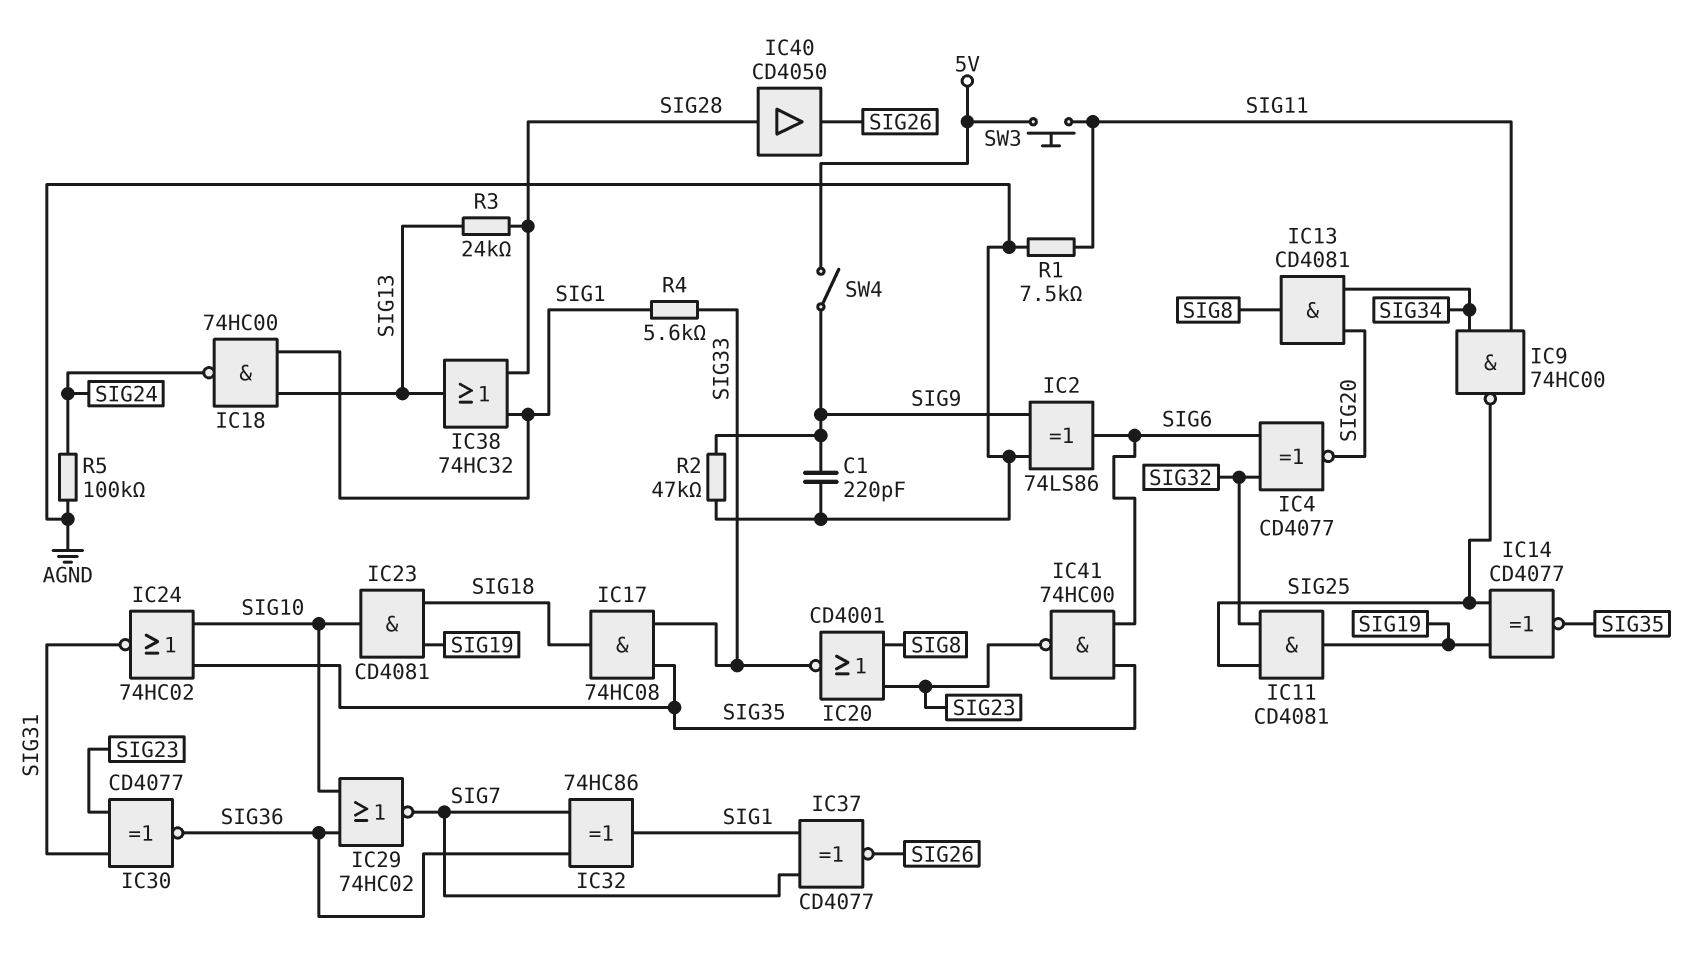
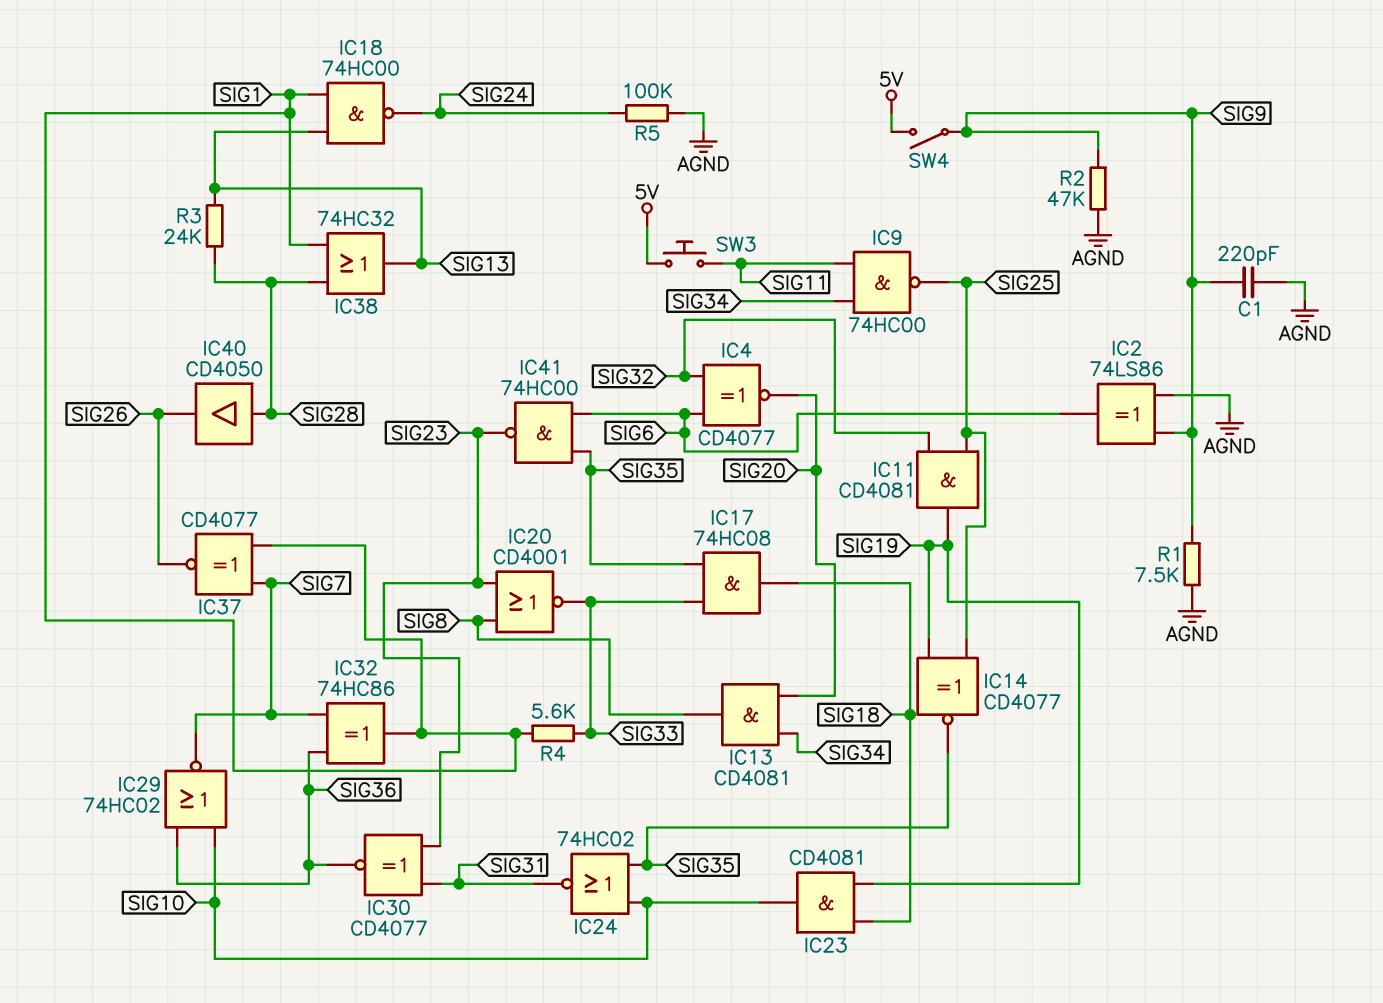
R1: 7.5k (AGND, SIG11) -> 7.5k (AGND, SIG9)

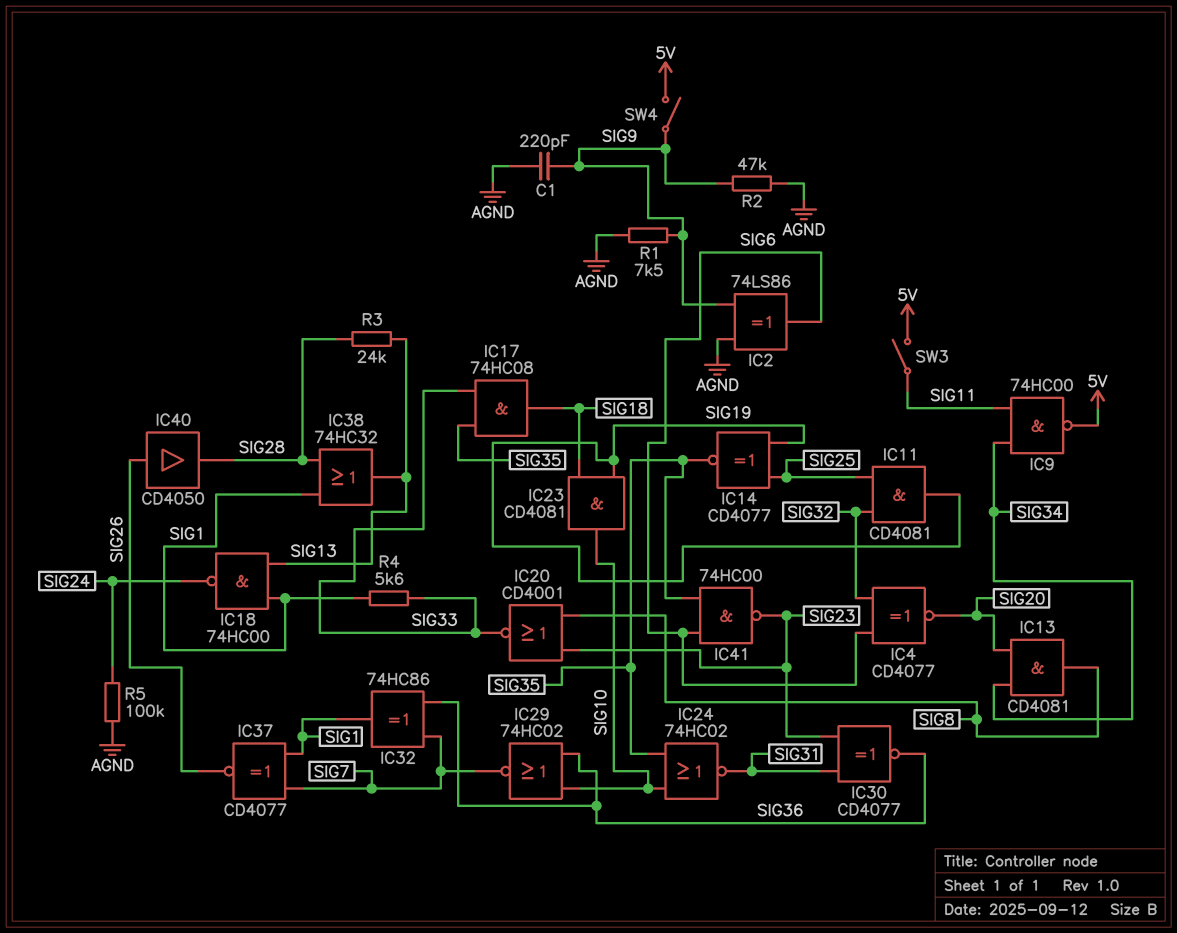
IC9: NAND 74HC00 (in SIG11, in SIG34, out SIG25) -> NAND 74HC00 (in SIG11, in SIG34, out 5V)
IC40: buffer CD4050 (in SIG28, out SIG26) -> buffer CD4050 (in SIG26, out SIG28)
SW3: button (5V, SIG11) -> switch (5V, SIG11)

